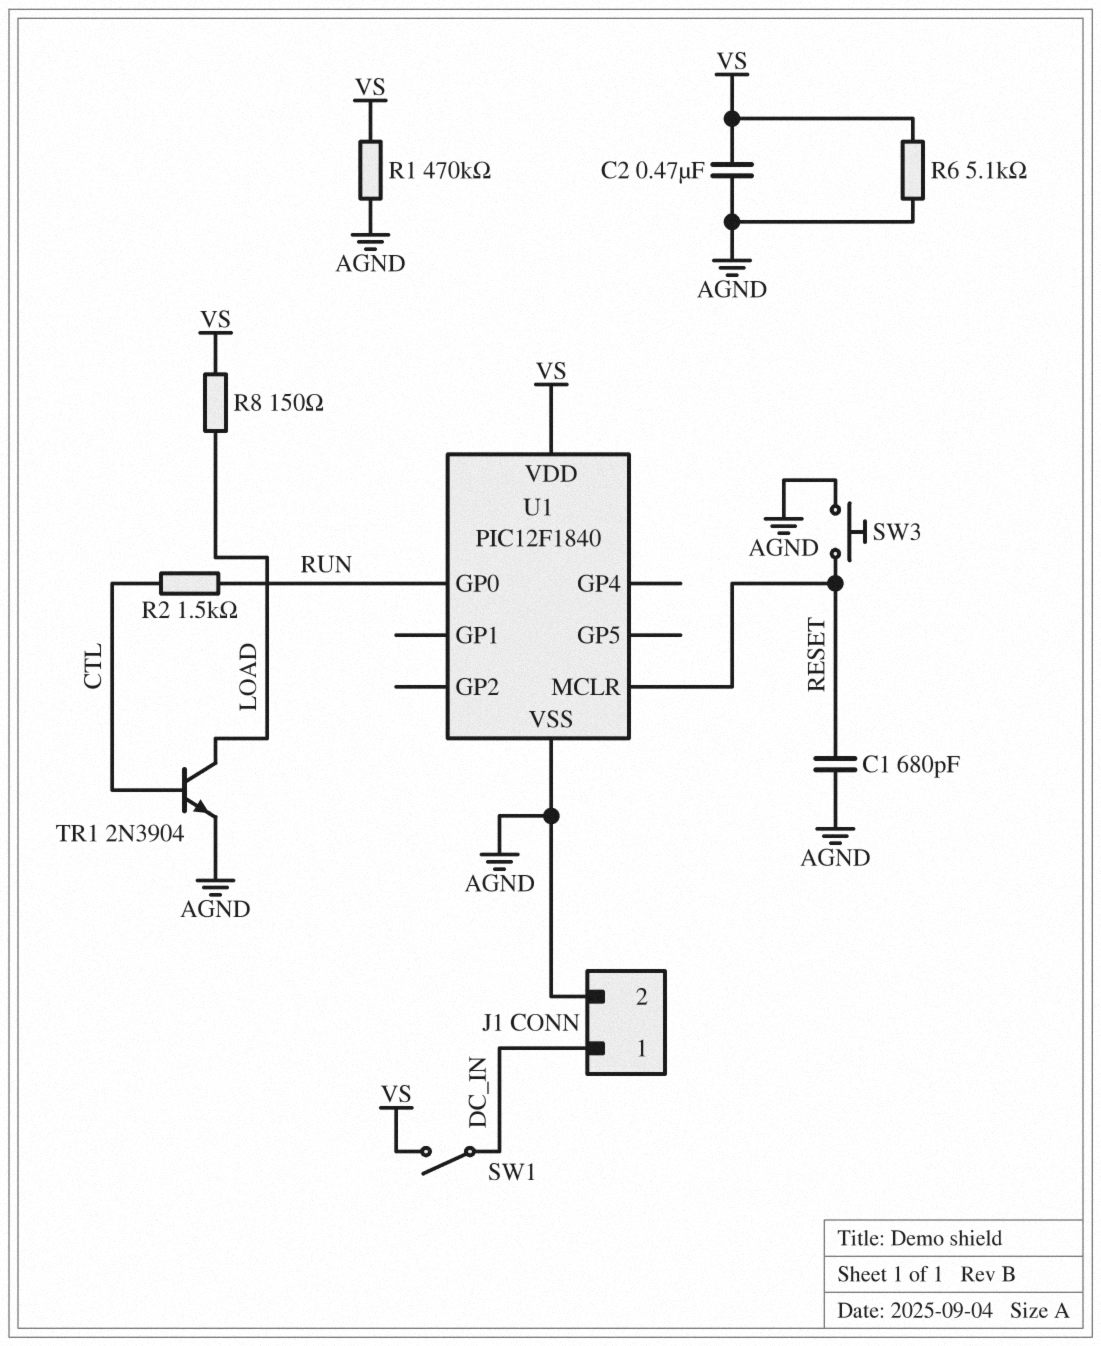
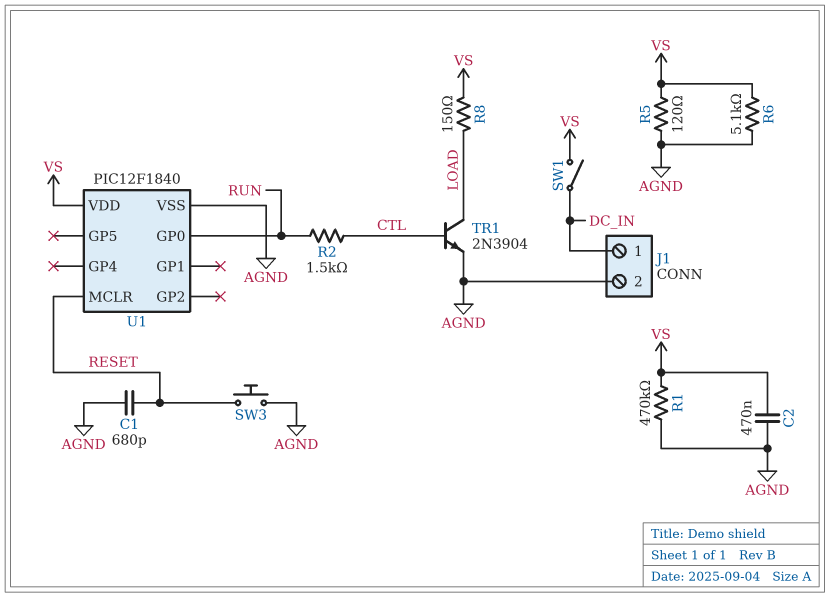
R5: none -> 120 (AGND, VS)

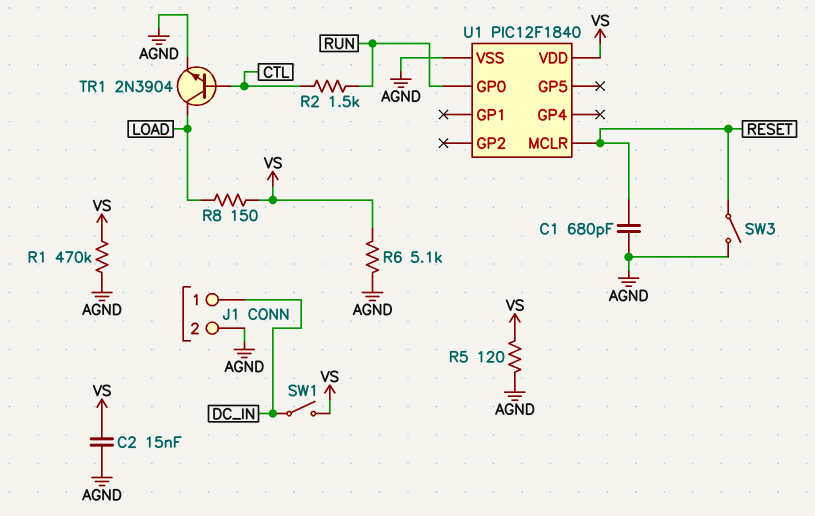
C2: 470nF (AGND, VS) -> 15nF (AGND, VS)
SW3: button (AGND, RESET) -> switch (AGND, RESET)

